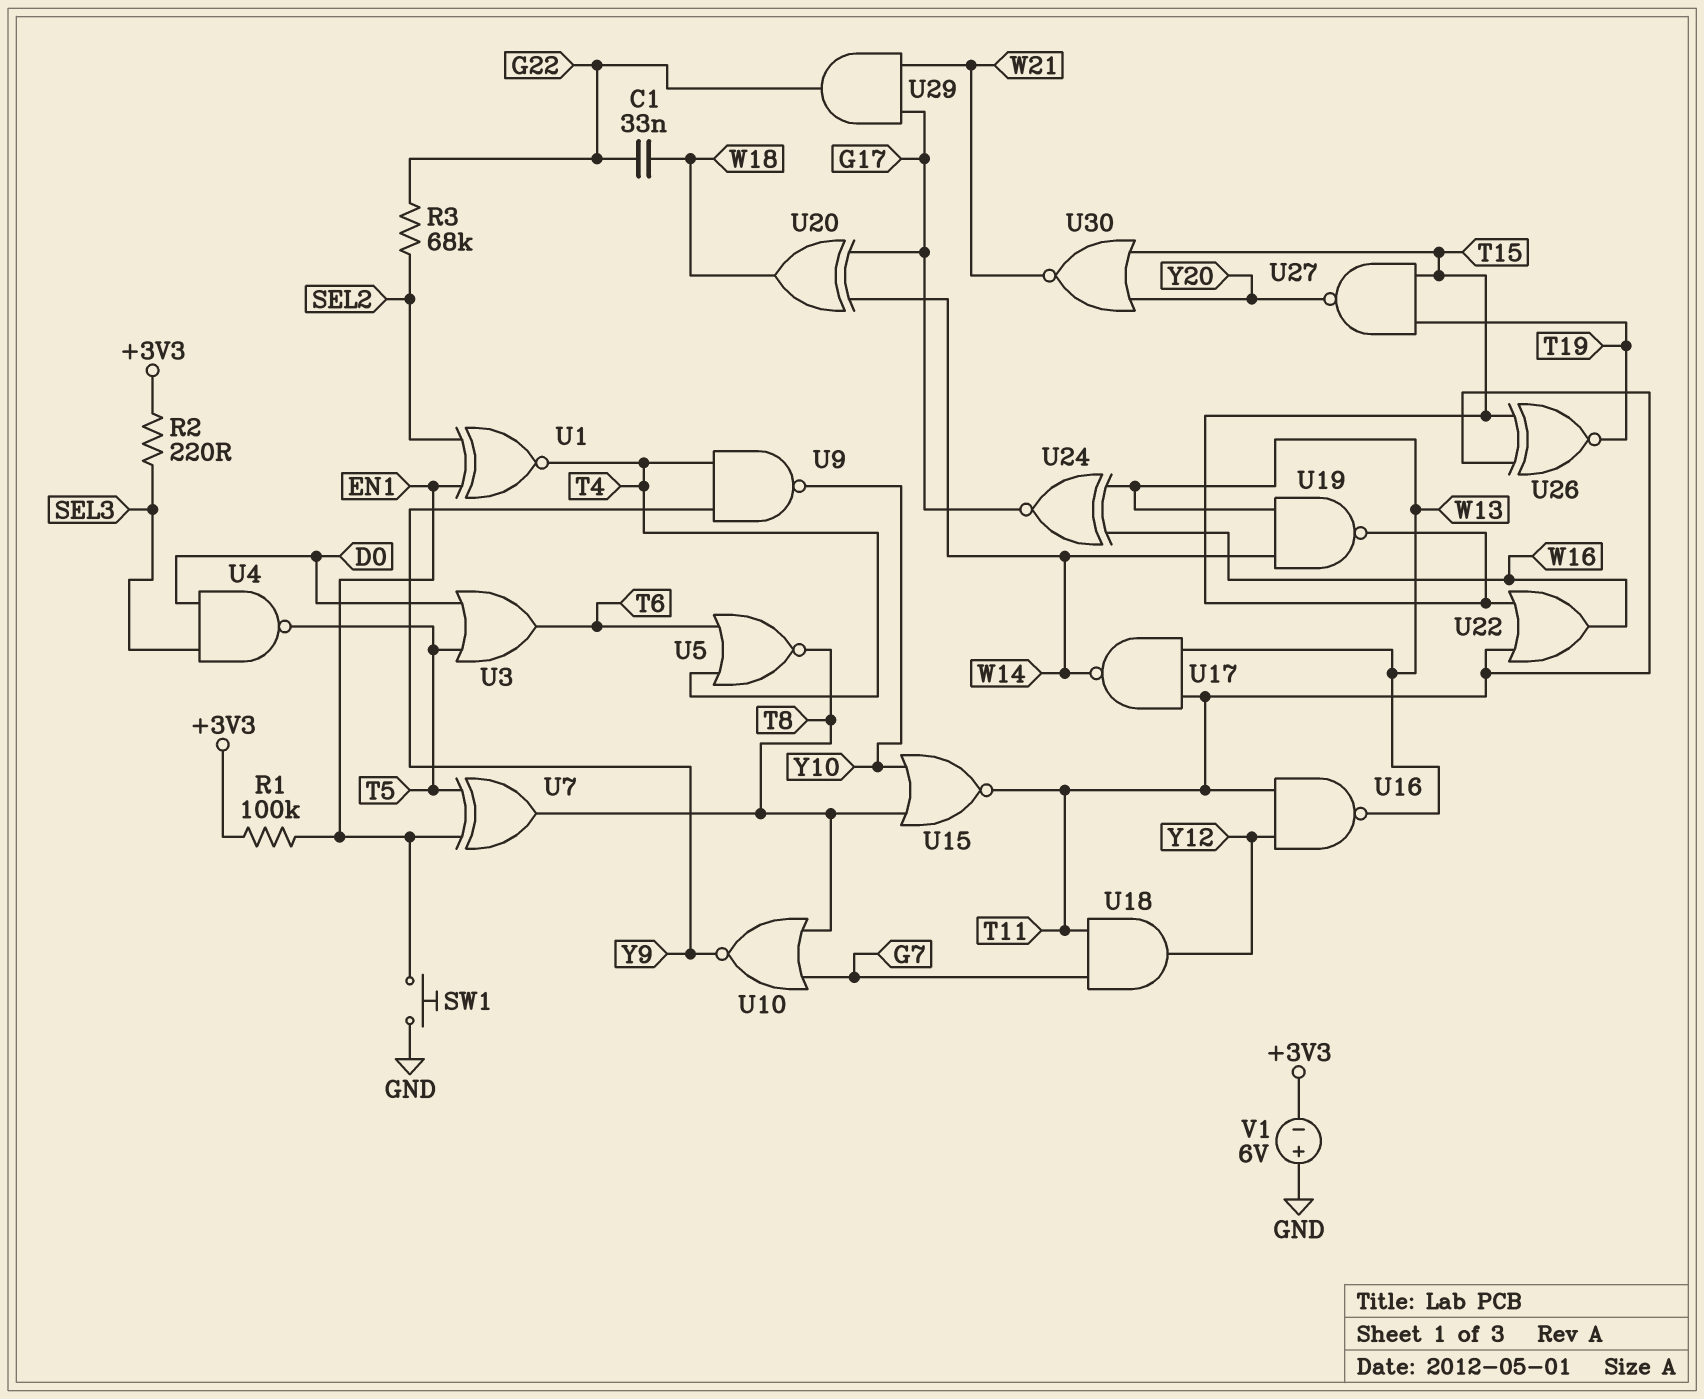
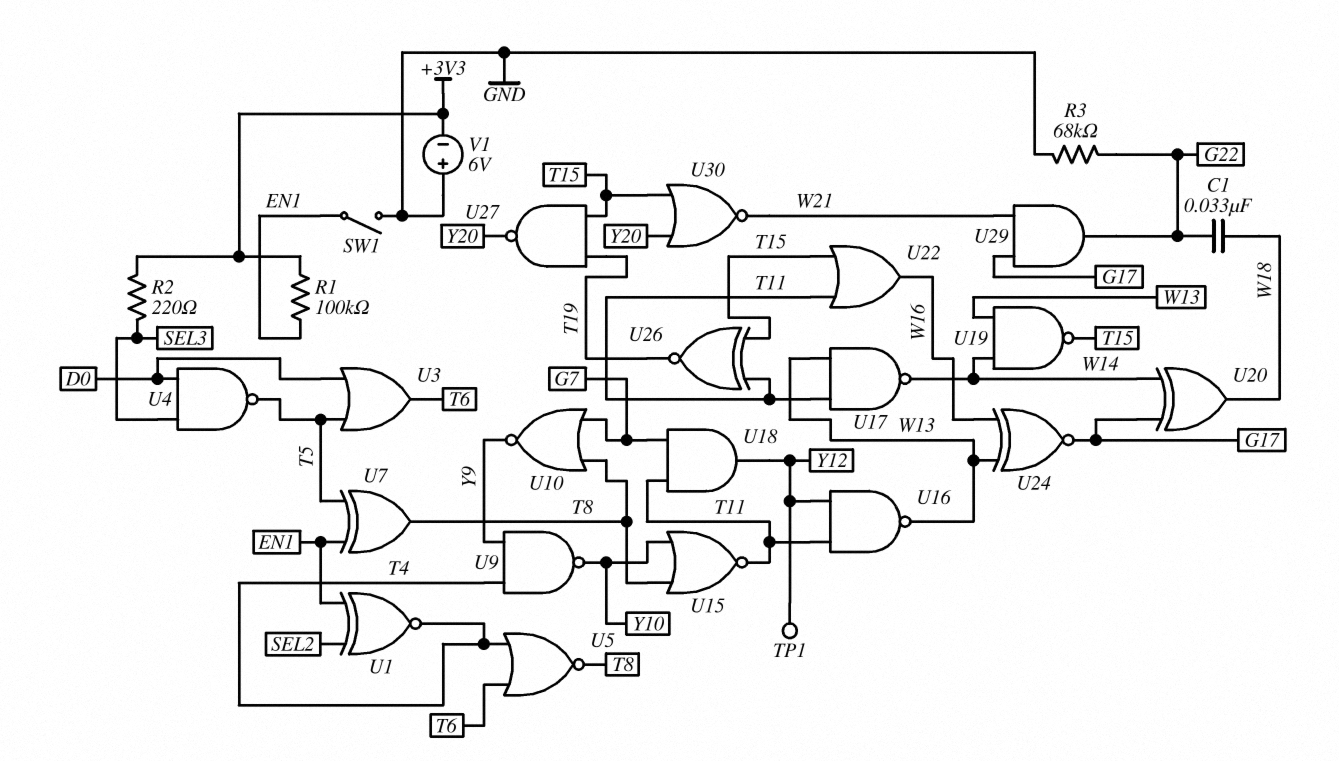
R3: 68k (G22, SEL2) -> 68k (G22, GND)
SW1: button (EN1, GND) -> switch (EN1, GND)
TP1: none -> test point (Y12)

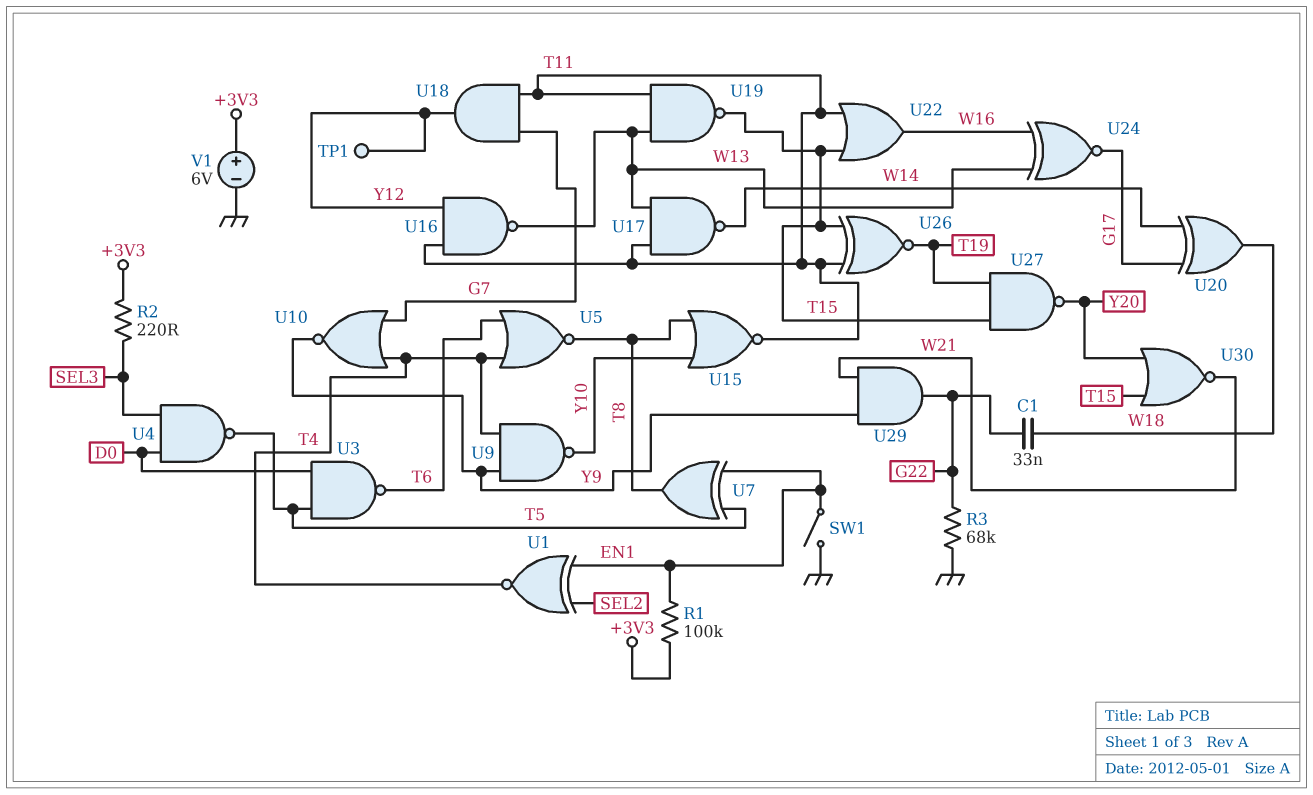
U3: OR (in D0, in T5, out T6) -> NAND (in D0, in T5, out T6)
U10: NOR (in G7, in T8, out Y9) -> NOR (in G7, in T4, out Y9)
U19: NAND (in W13, in W14, out T15) -> NAND (in T11, in W13, out T15)
U29: AND (in G17, in W21, out G22) -> AND (in W21, in Y9, out G22)
V1: 6V (plus GND, minus +3V3) -> 6V (plus +3V3, minus GND)

